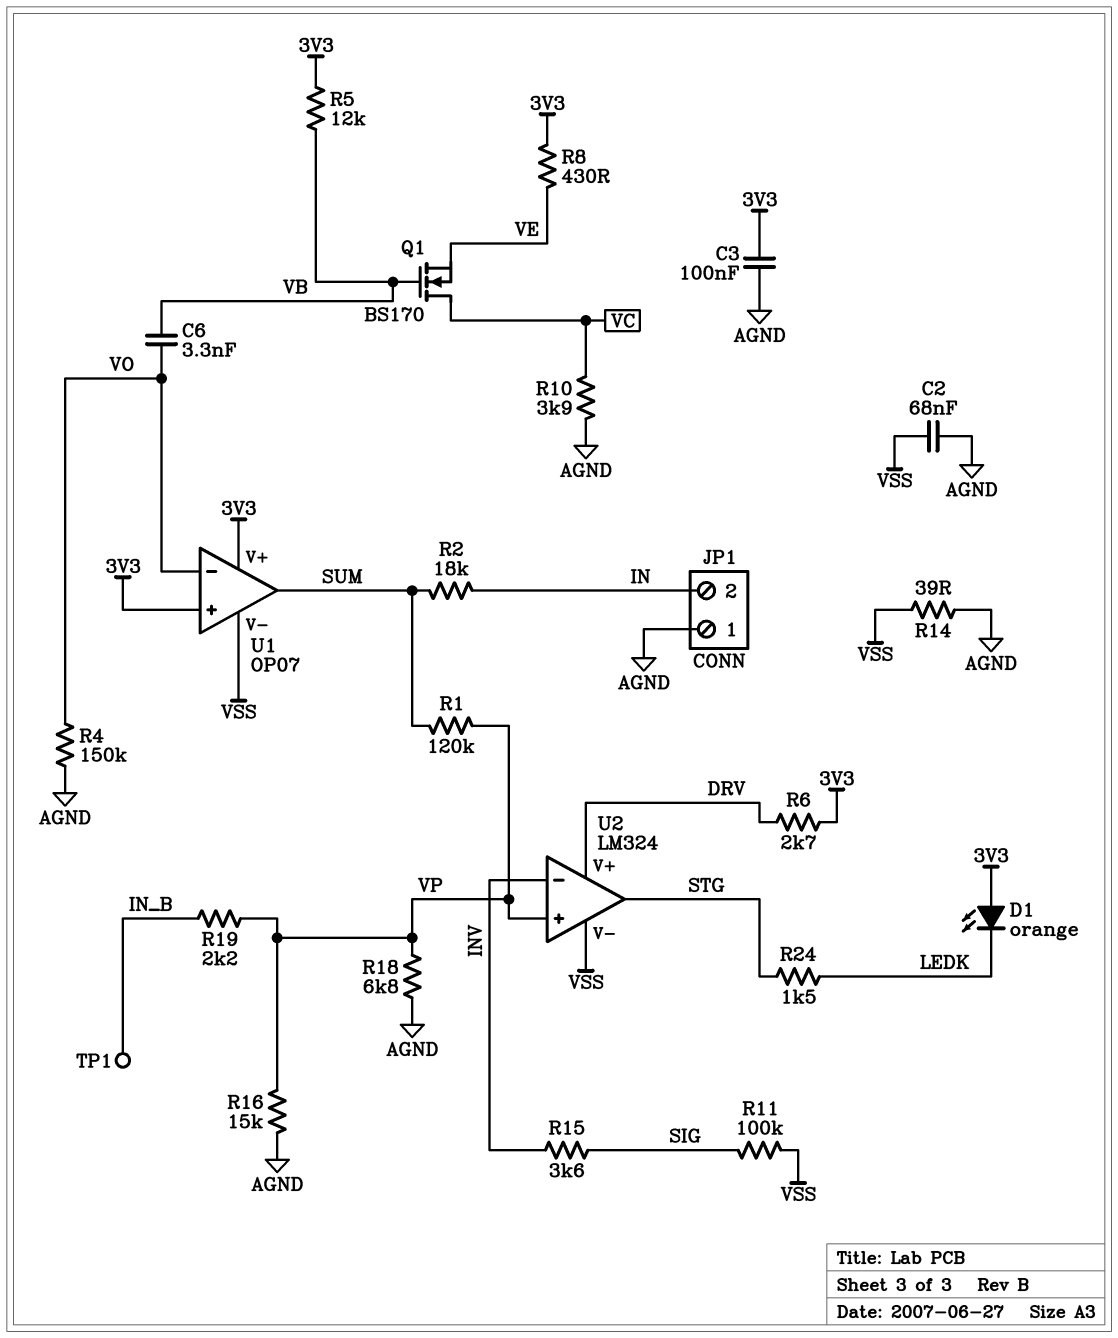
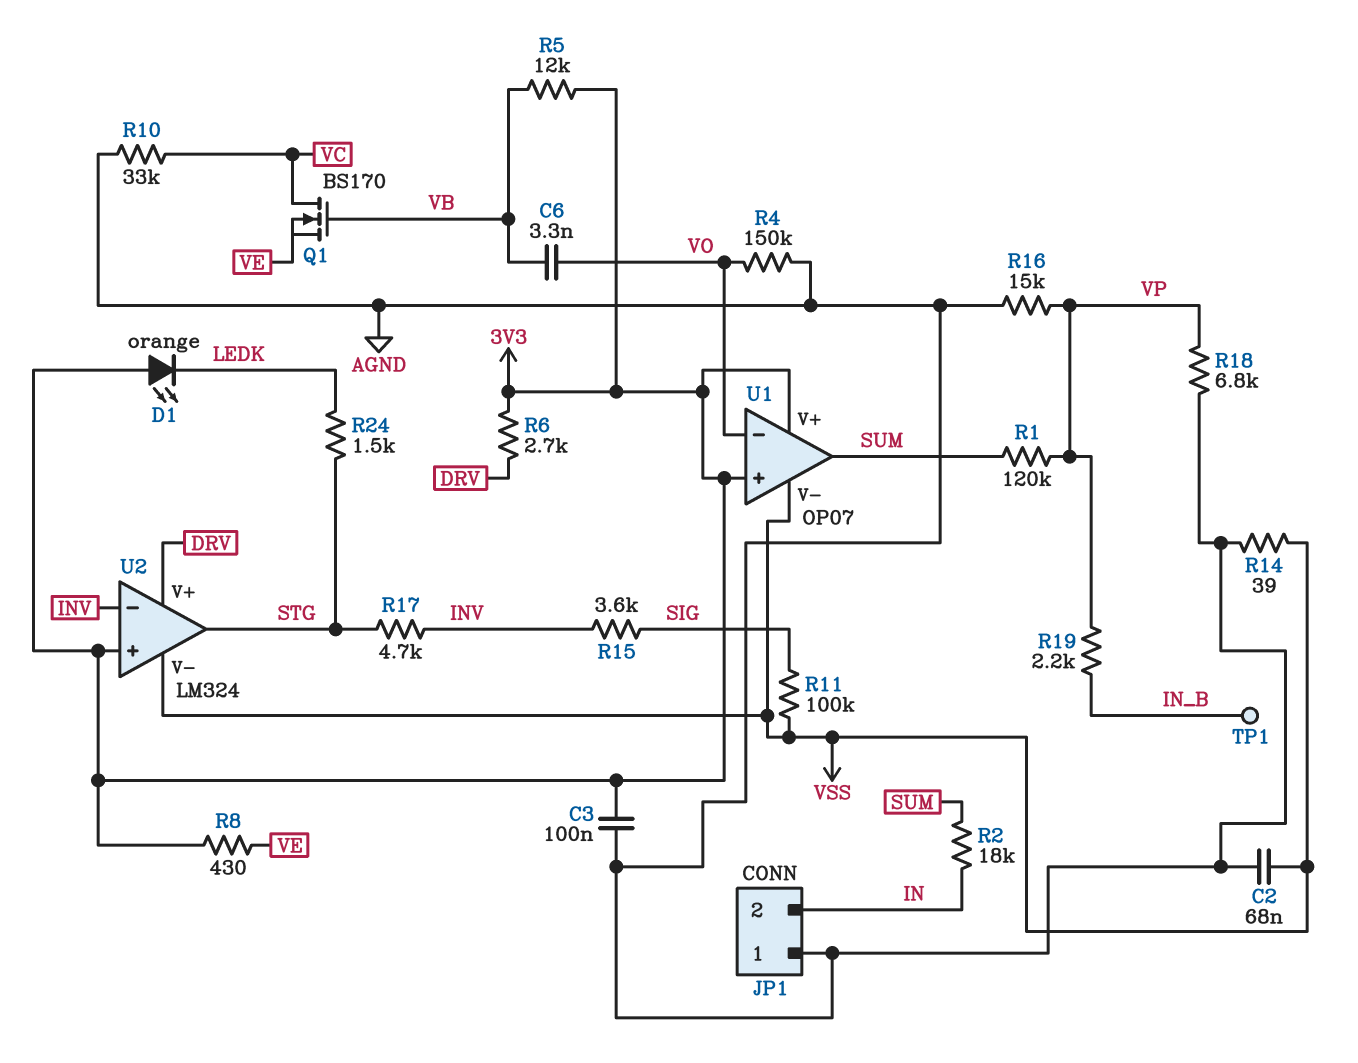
R10: 3.9k (AGND, VC) -> 33k (AGND, VC)
R17: none -> 4.7k (INV, STG)
U2 pin in+: VP -> 3V3

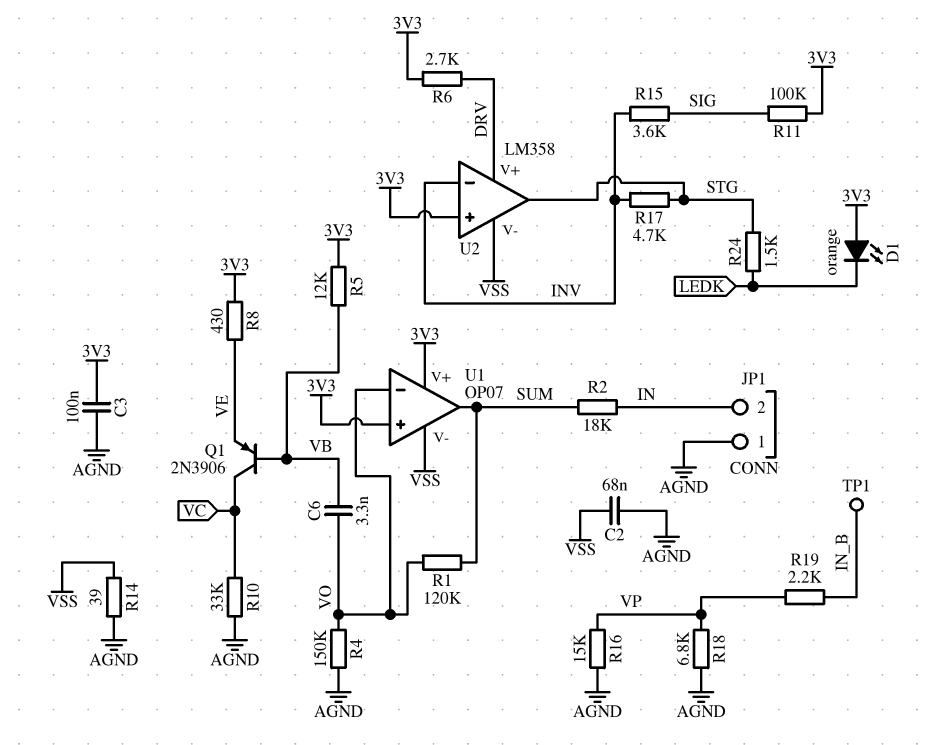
Q1: NMOS BS170 (G VB, D VC, S VE) -> PNP 2N3906 (B VB, C VC, E VE)
R1: 120k (SUM, VP) -> 120k (SUM, VO)
R11: 100k (SIG, VSS) -> 100k (3V3, SIG)
U2: LM324 -> LM358

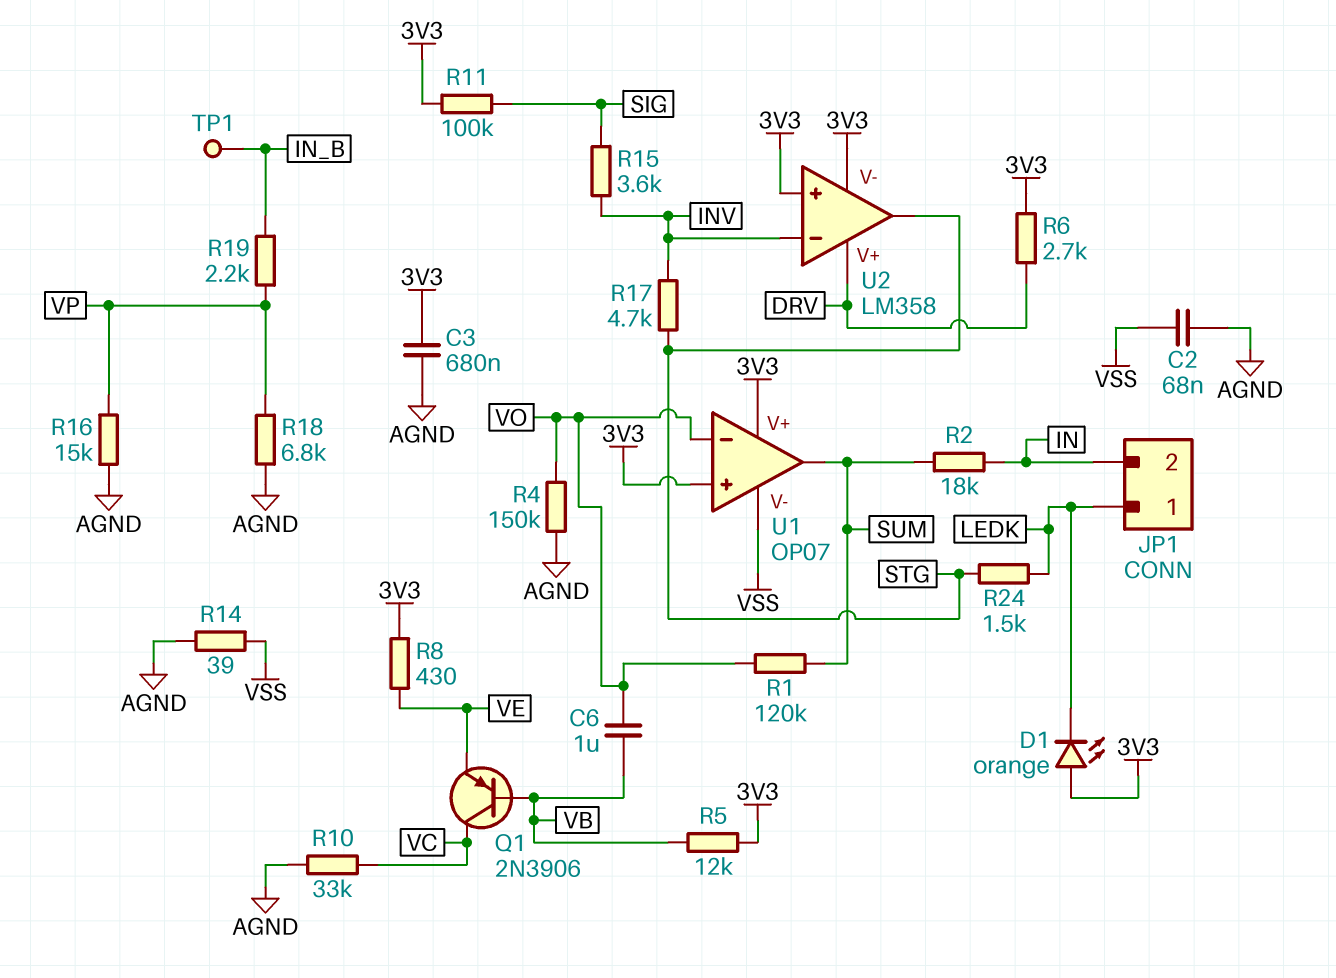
C3: 100nF (3V3, AGND) -> 680nF (3V3, AGND)
C6: 3.3nF (VB, VO) -> 1uF (VB, VO)
JP1 pin 1: AGND -> LEDK
U2 pin V-: VSS -> 3V3

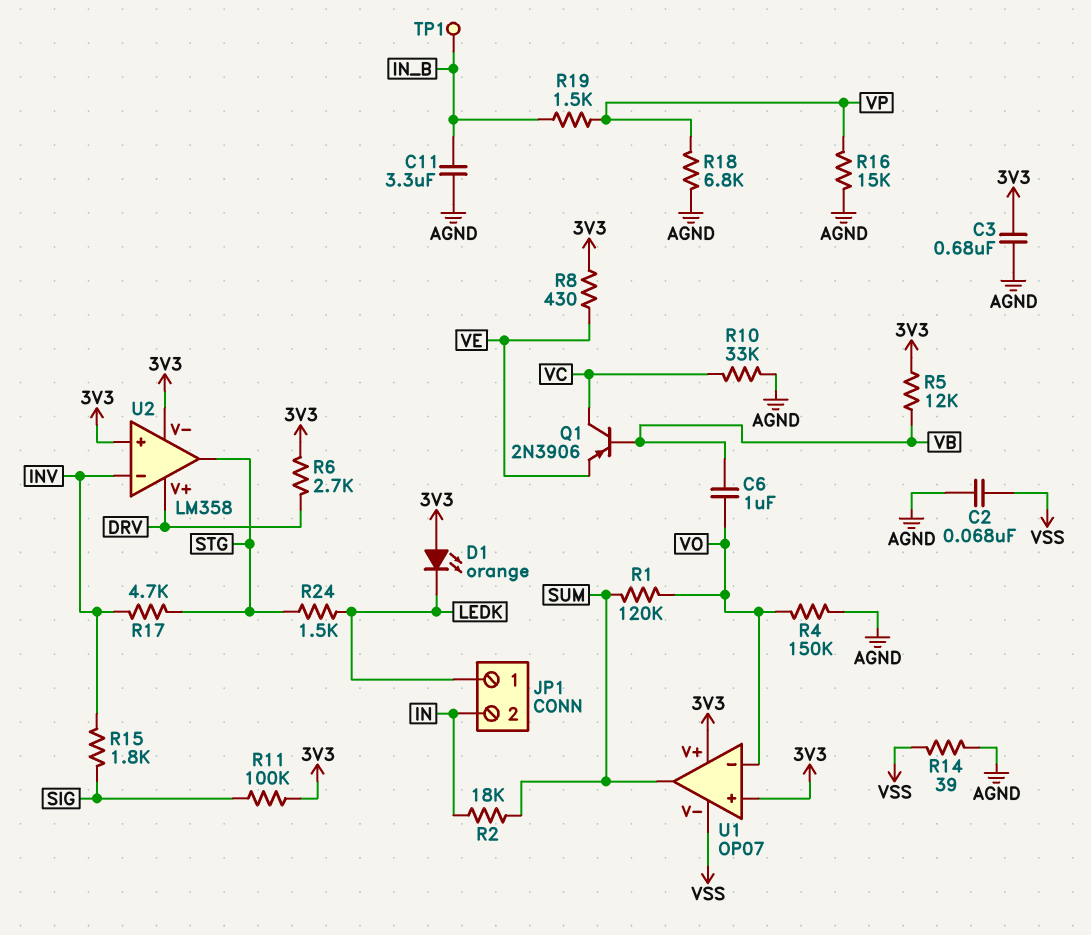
C11: none -> 3.3uF (AGND, IN_B)
R15: 3.6k (INV, SIG) -> 1.8k (INV, SIG)
R19: 2.2k (IN_B, VP) -> 1.5k (IN_B, VP)

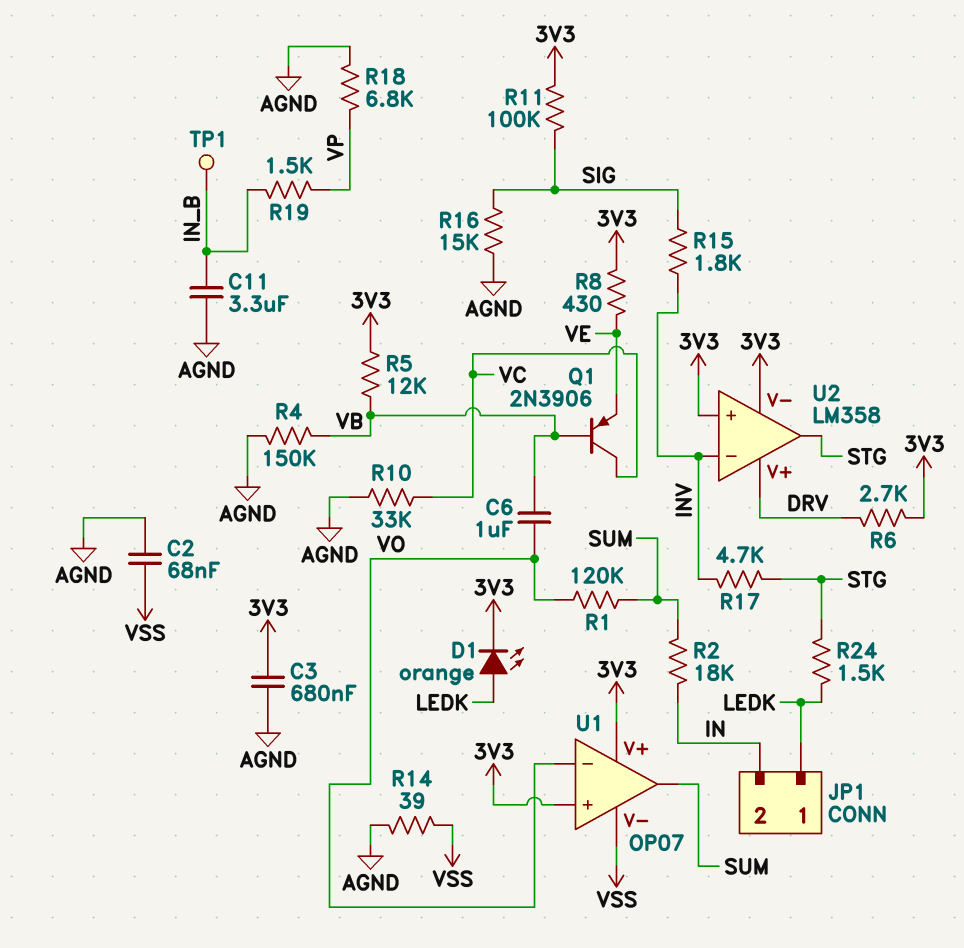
D1: LED orange (A 3V3, K LEDK) -> LED orange (A LEDK, K 3V3)
R4: 150k (AGND, VO) -> 150k (AGND, VB)
R16: 15k (AGND, VP) -> 15k (AGND, SIG)

